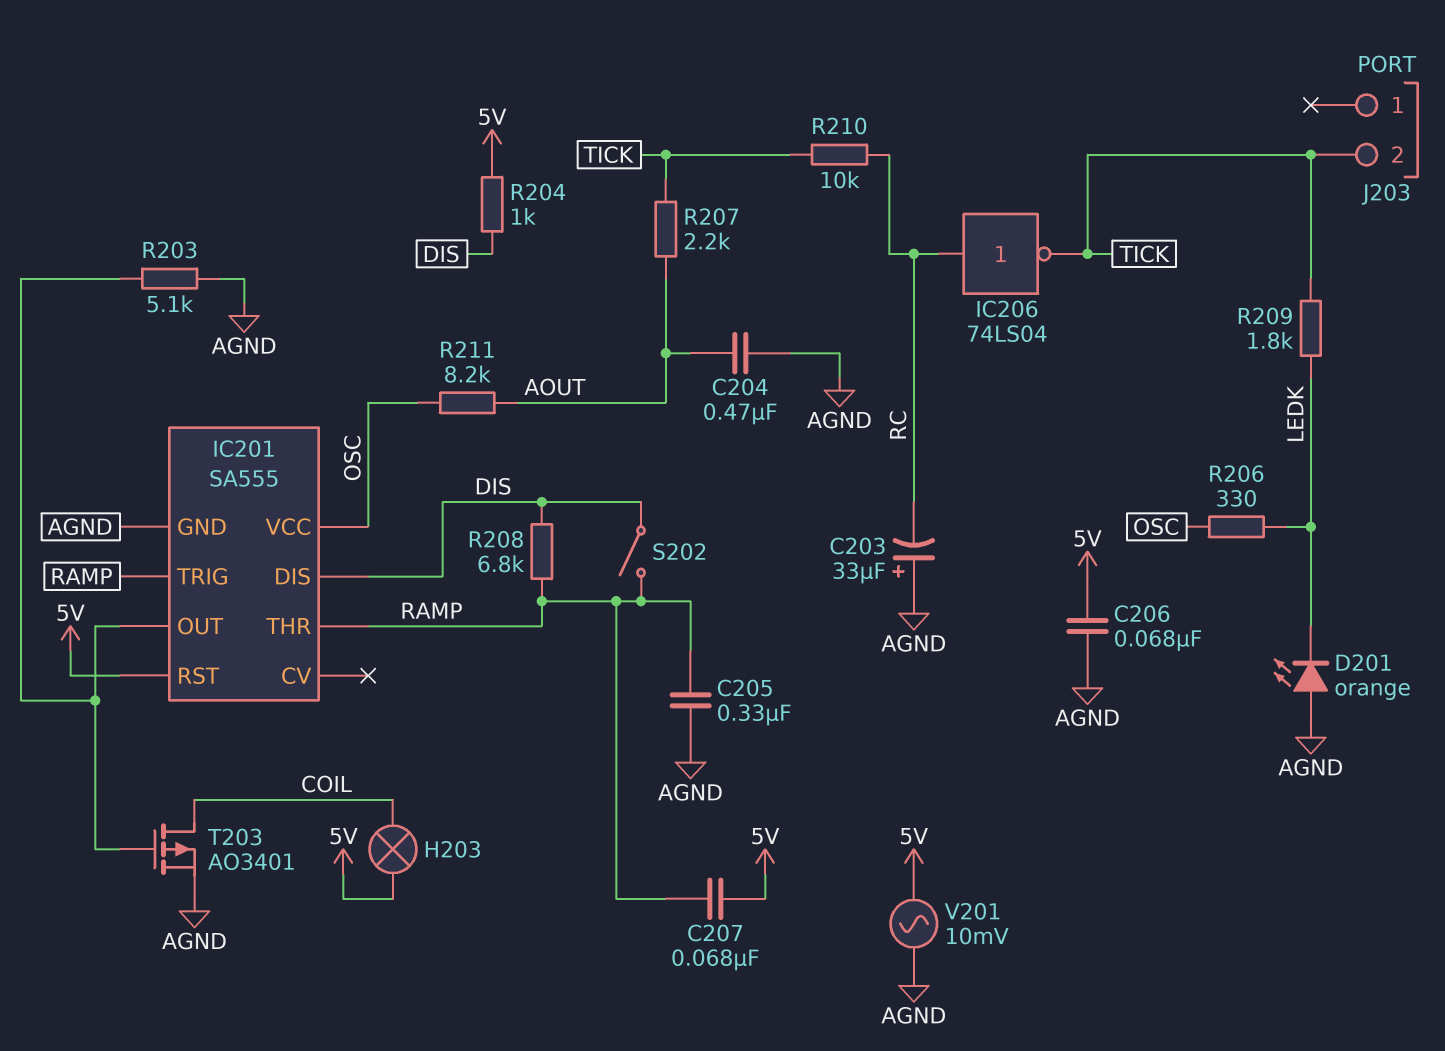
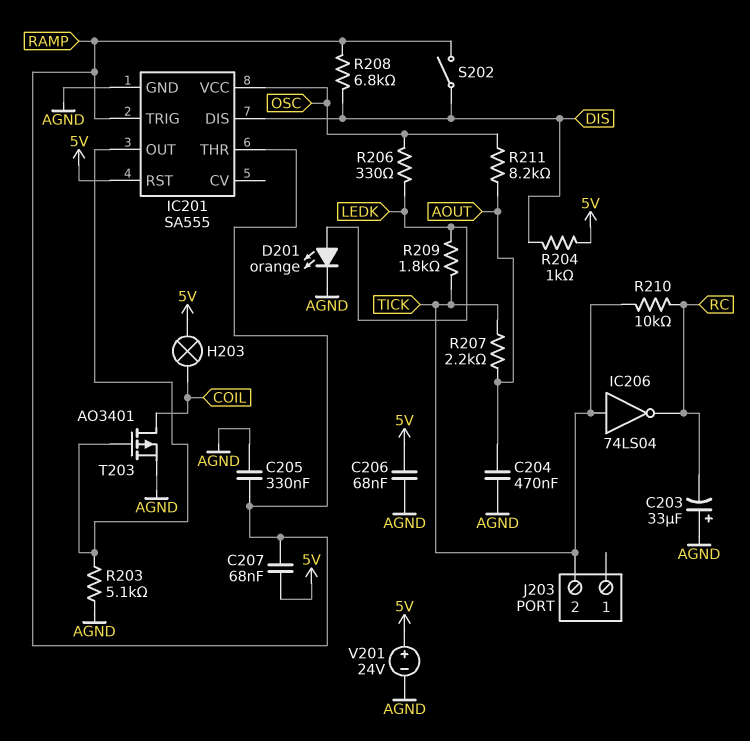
D201: LED orange (A AGND, K LEDK) -> LED orange (A LEDK, K AGND)
IC206: NOT 74LS04 (in RC, out TICK) -> NOT 74LS04 (in TICK, out RC)
V201: AC 10mV (5V, AGND) -> 24V (plus 5V, minus AGND)

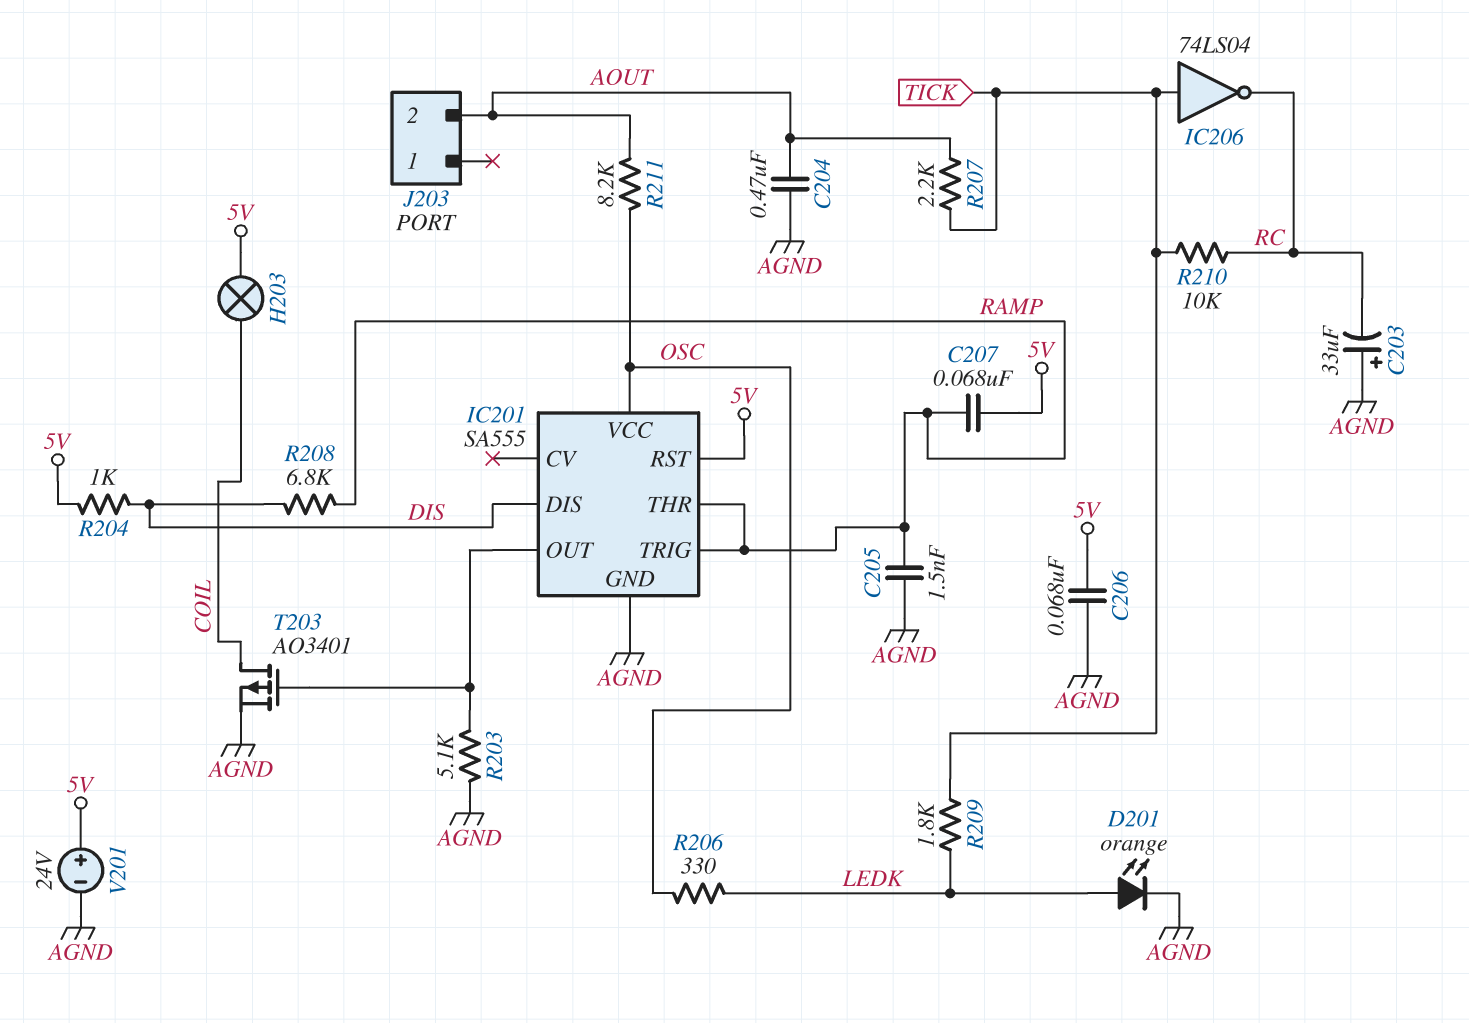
C205: 330nF (AGND, RAMP) -> 1.5nF (AGND, RAMP)
J203 pin 2: TICK -> AOUT
S202: switch (DIS, RAMP) -> none

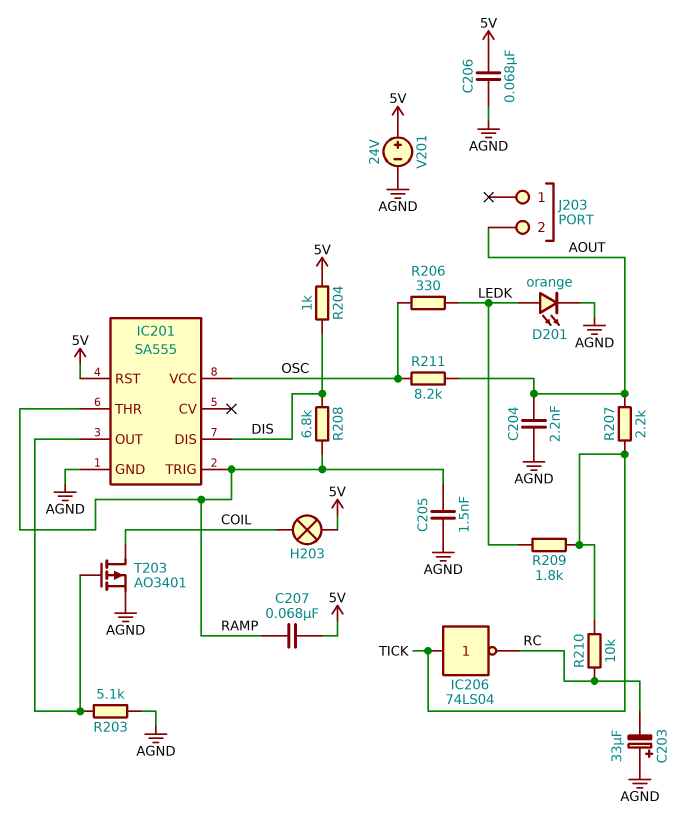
C204: 470nF (AGND, AOUT) -> 2.2nF (AGND, AOUT)

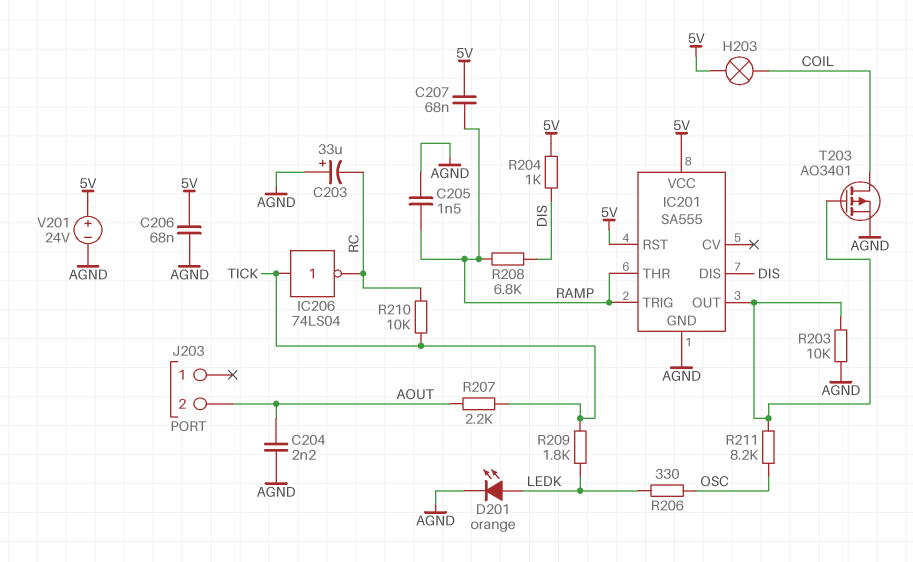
IC201 pin VCC: OSC -> 5V
R203: 5.1k (AGND, IC201/OUT) -> 10k (AGND, IC201/OUT)
R211: 8.2k (AOUT, OSC) -> 8.2k (IC201/OUT, OSC)

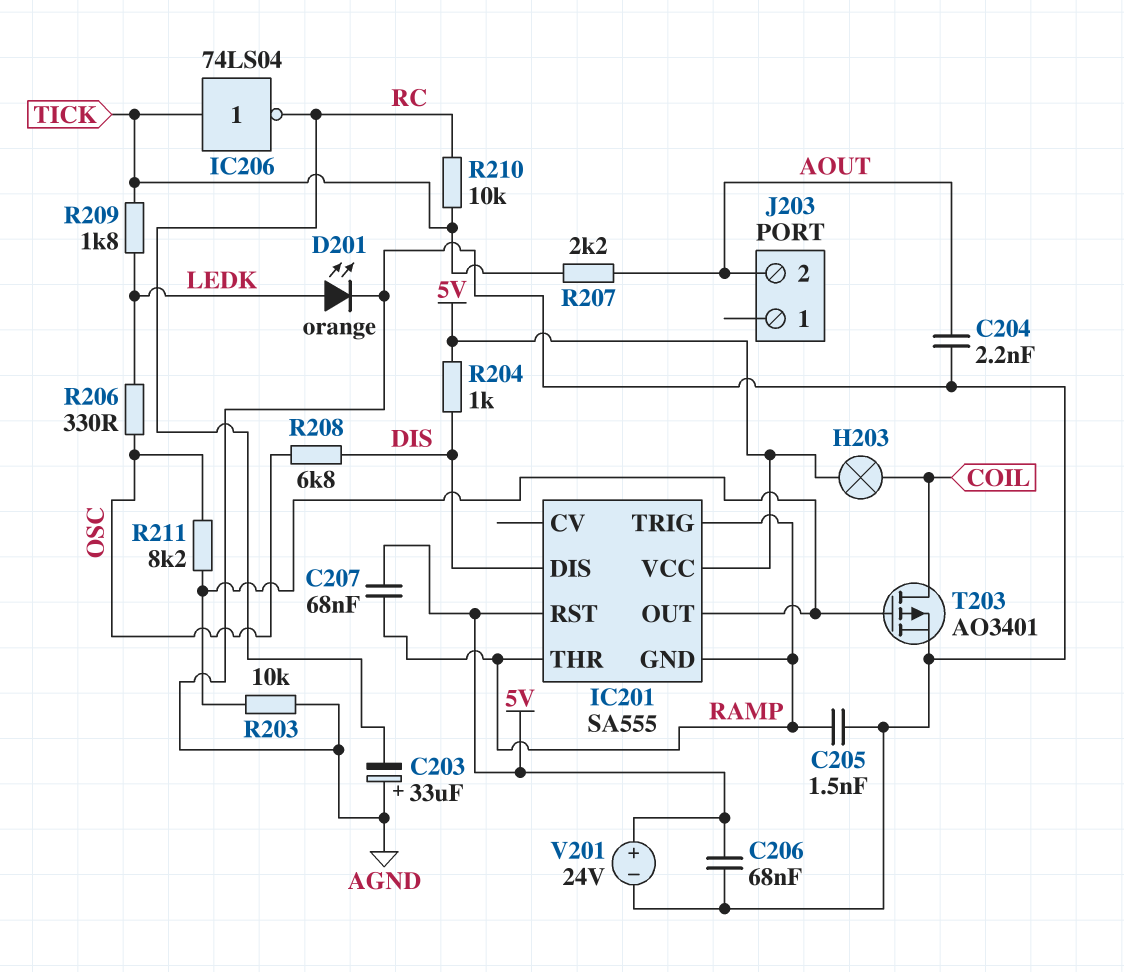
IC201 pin GND: AGND -> RAMP
R208: 6.8k (DIS, RAMP) -> 6.8k (DIS, OSC)

